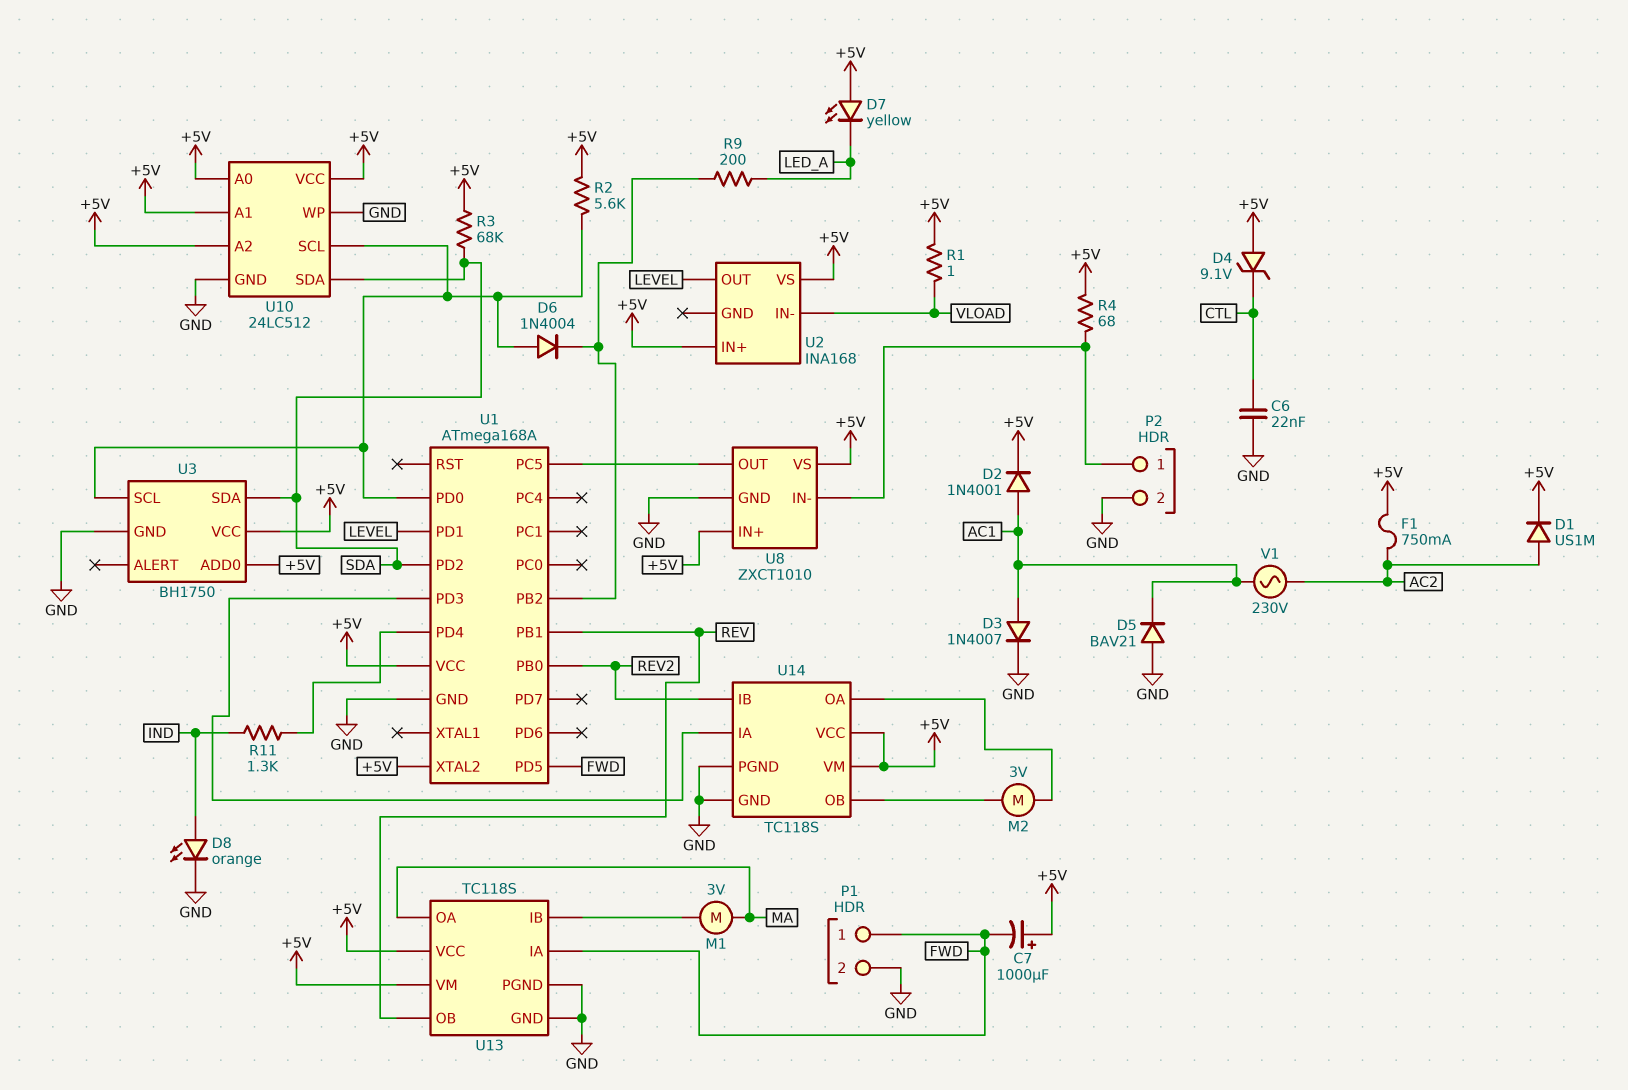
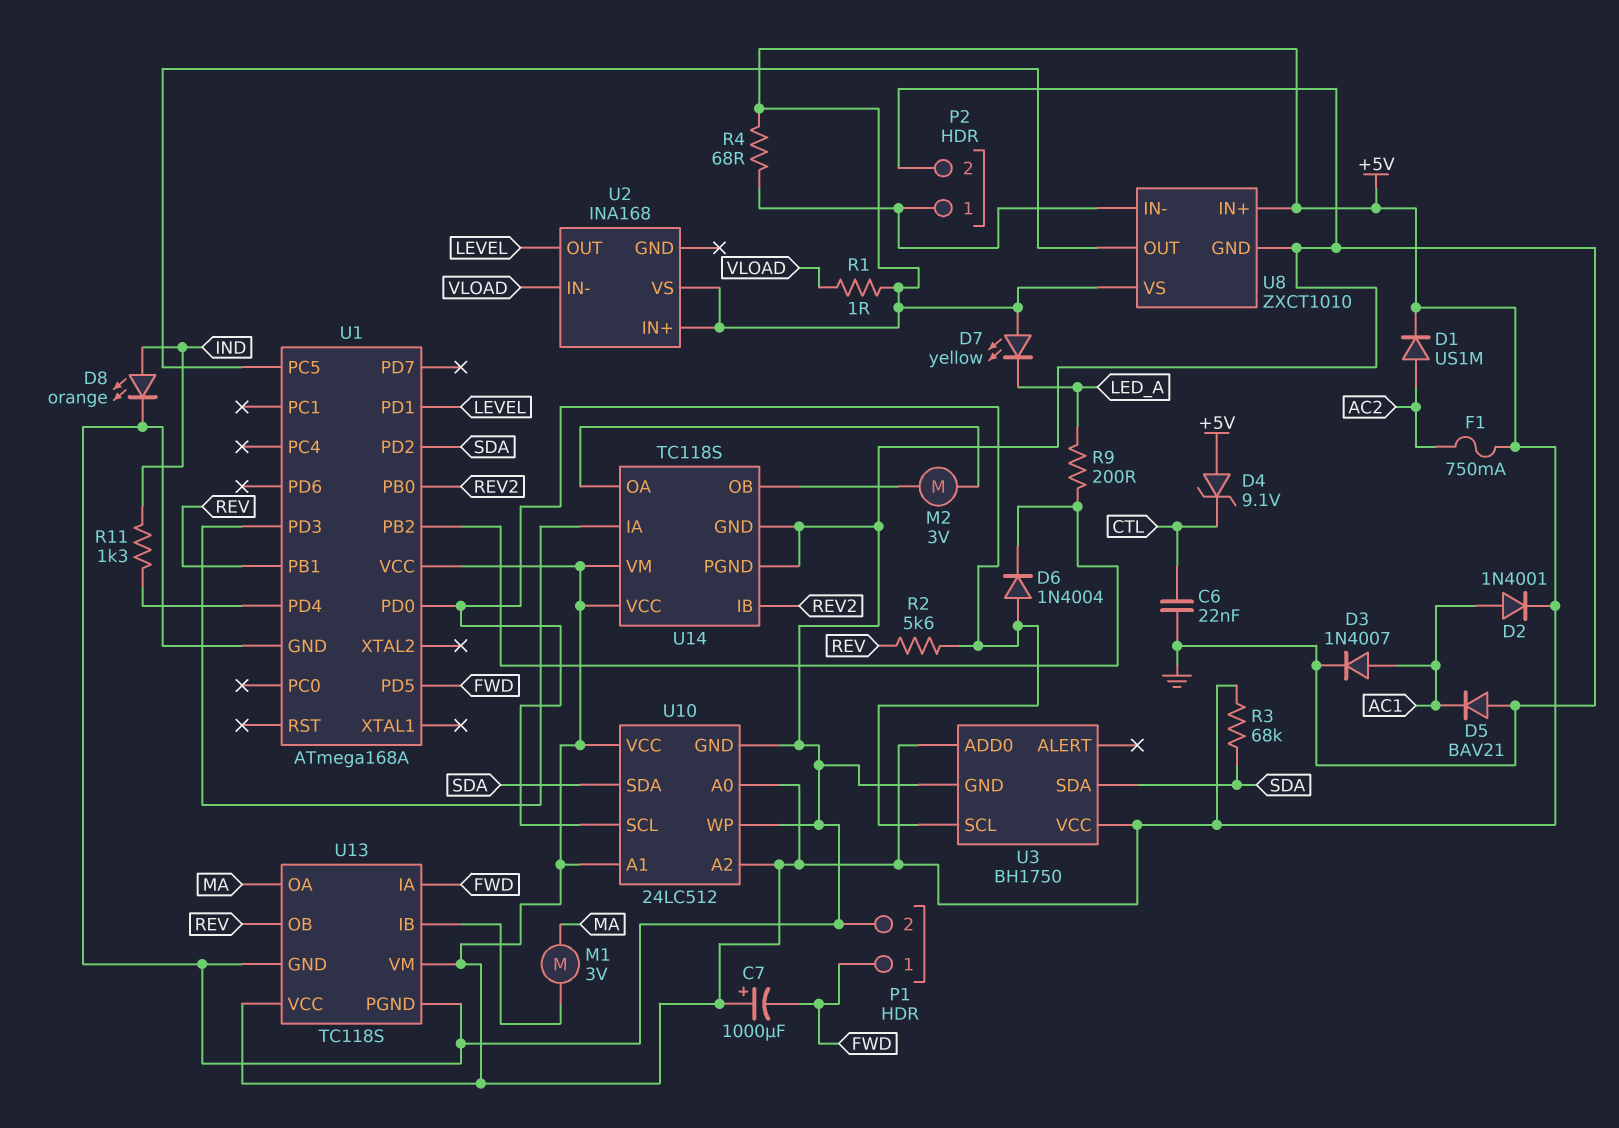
R2: 5.6k (+5V, U1/PD0) -> 5.6k (REV, U1/PD0)
U1 pin XTAL2: +5V -> none
V1: AC 230V (AC1, AC2) -> none

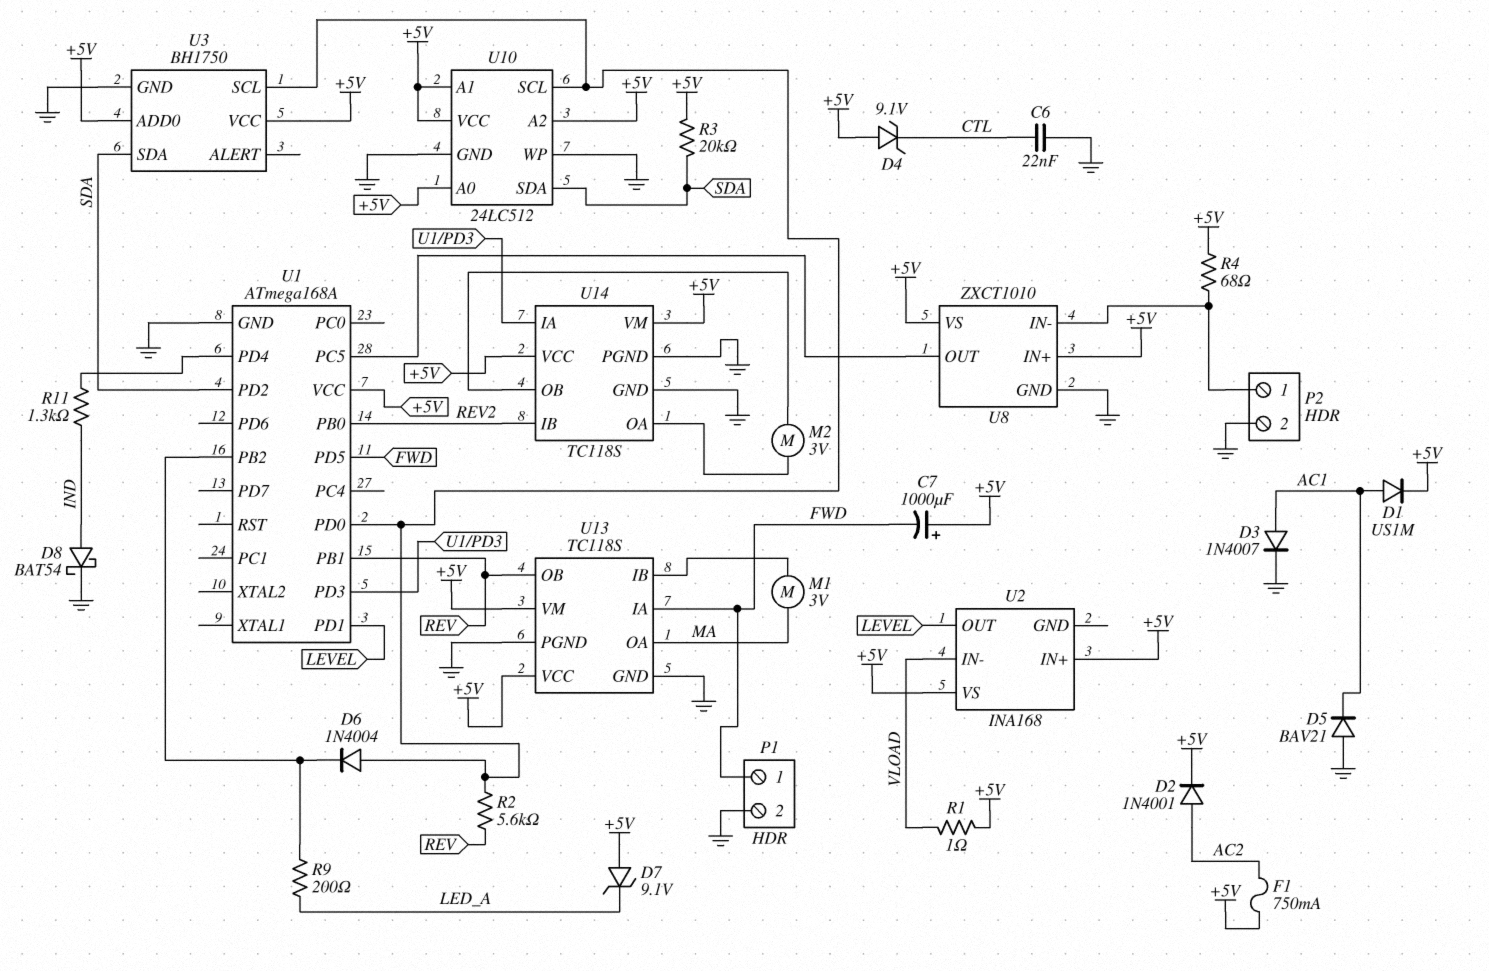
D1: diode US1M (A AC2, K +5V) -> diode US1M (A AC1, K +5V)
D2: diode 1N4001 (A AC1, K +5V) -> diode 1N4001 (A AC2, K +5V)
D7: LED yellow (A +5V, K LED_A) -> zener 9.1V (A +5V, K LED_A)
D8: LED orange (A IND, K GND) -> schottky BAT54 (A IND, K GND)
R3: 68k (+5V, SDA) -> 20k (+5V, SDA)

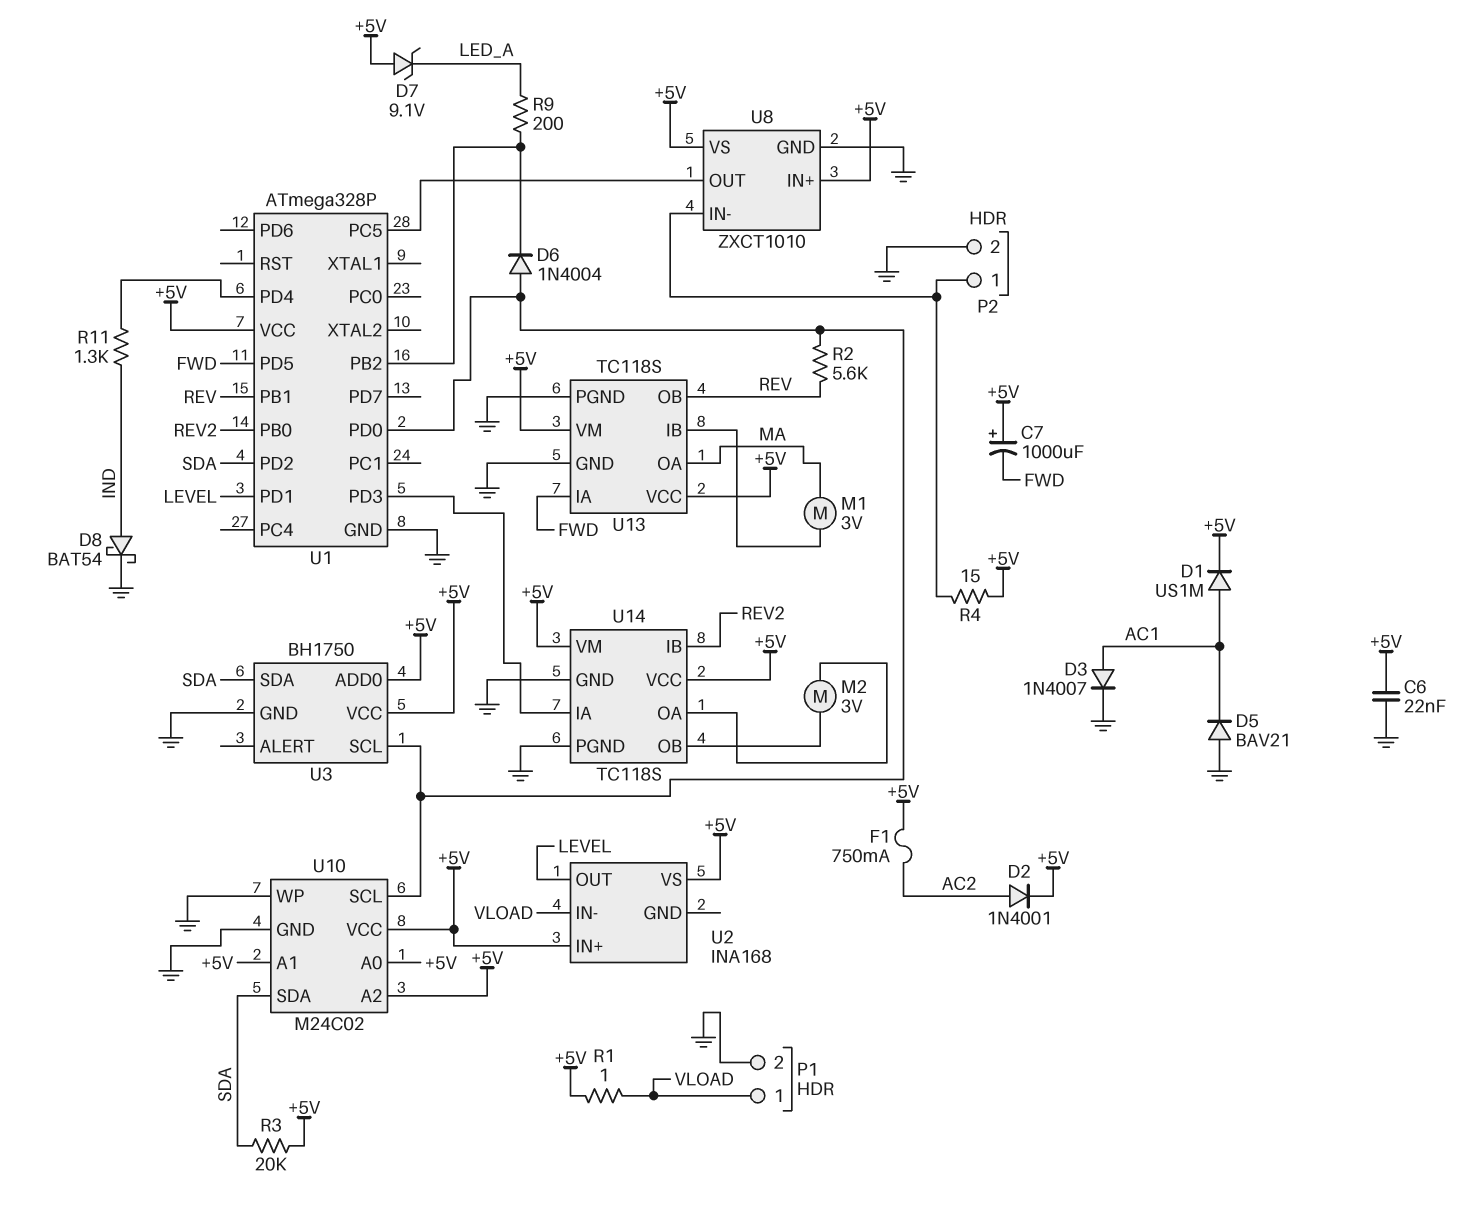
C6: 22nF (CTL, GND) -> 22nF (+5V, GND)
D4: zener 9.1V (A +5V, K CTL) -> none
P1 pin 1: FWD -> VLOAD
R4: 68 (+5V, P2/1) -> 15 (+5V, P2/1)
U1: ATmega168A -> ATmega328P
U10: 24LC512 -> M24C02

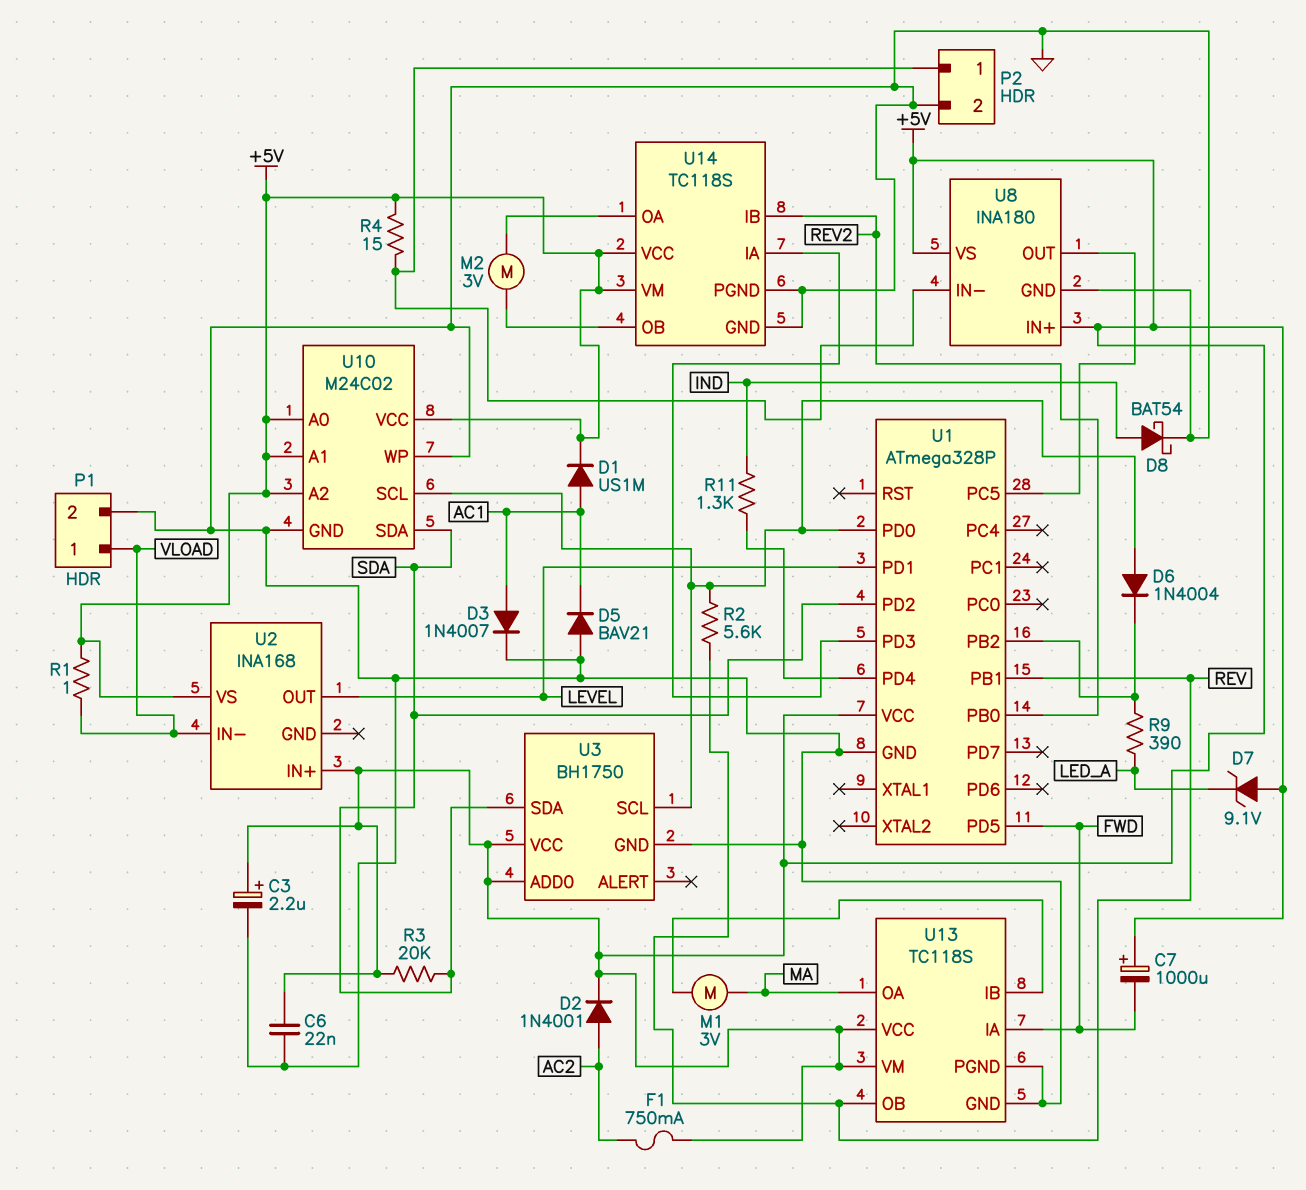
C3: none -> 2.2uF (plus +5V, minus GND)
R9: 200 (LED_A, U1/PB2) -> 390 (LED_A, U1/PB2)
U8: ZXCT1010 -> INA180

